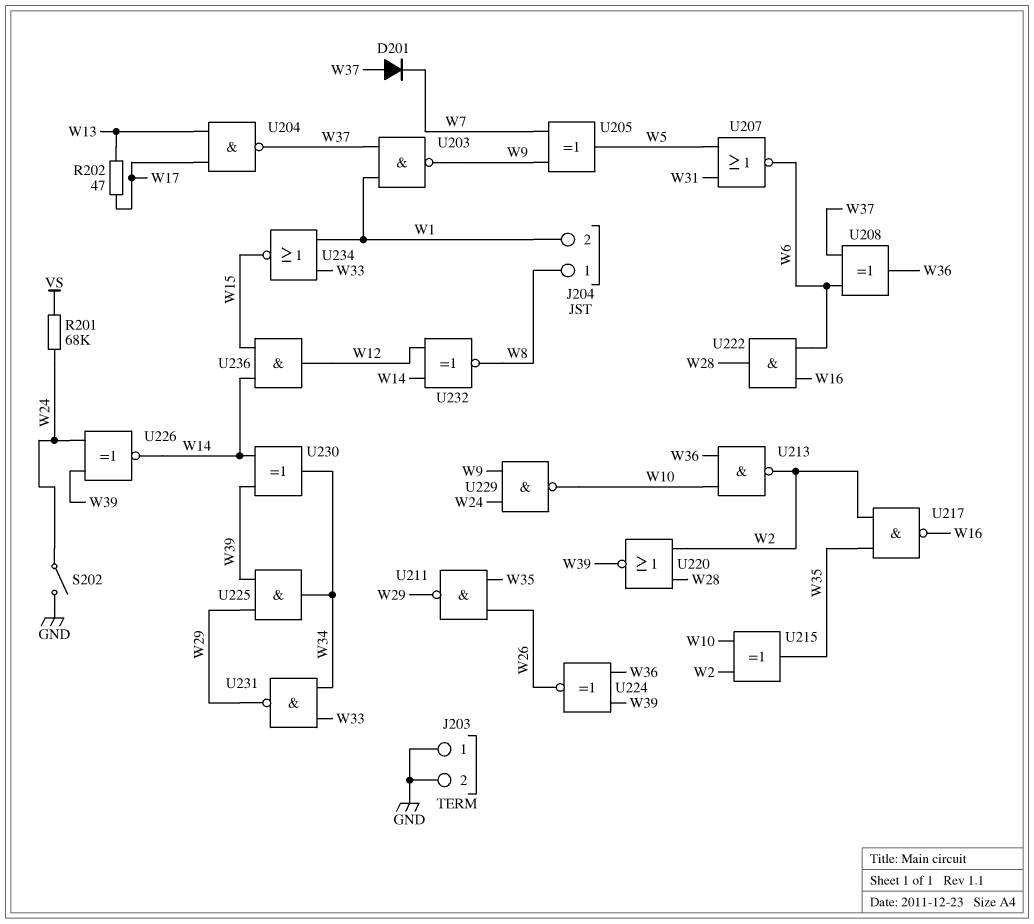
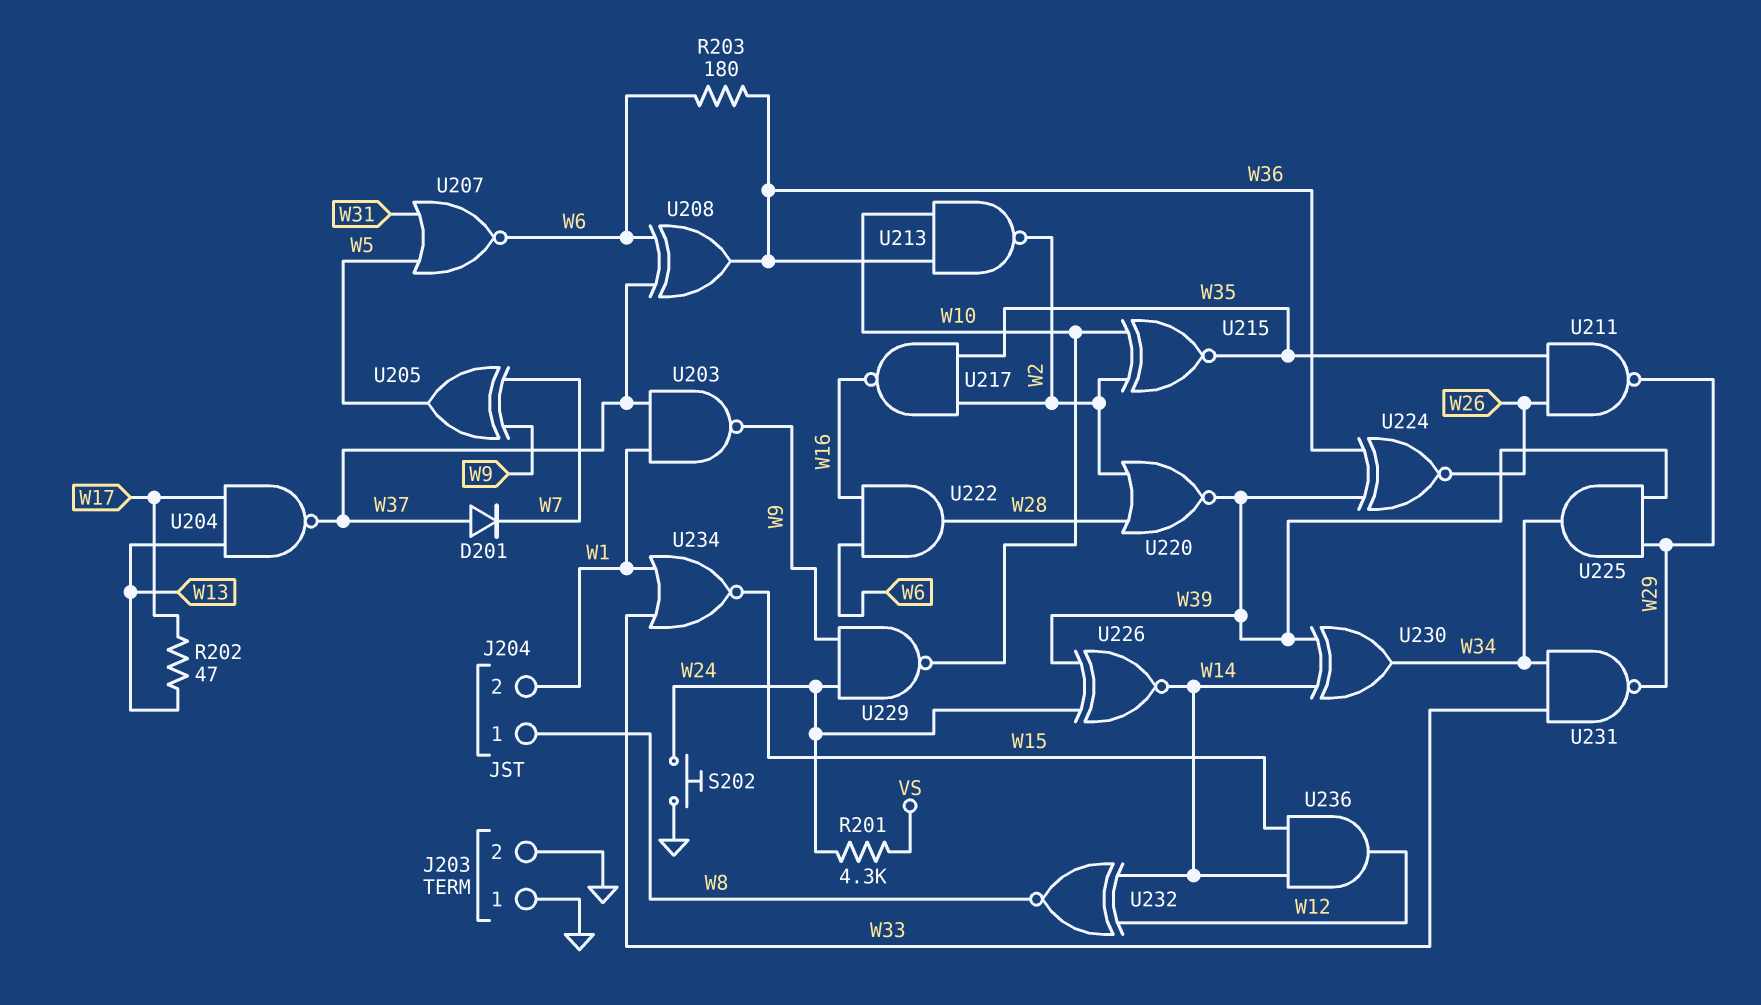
R201: 68k (VS, W24) -> 4.3k (VS, W24)
R203: none -> 180 (W6, W36)
S202: switch (GND, W24) -> button (GND, W24)
U215: XOR (in W2, in W10, out W35) -> XNOR (in W2, in W10, out W35)

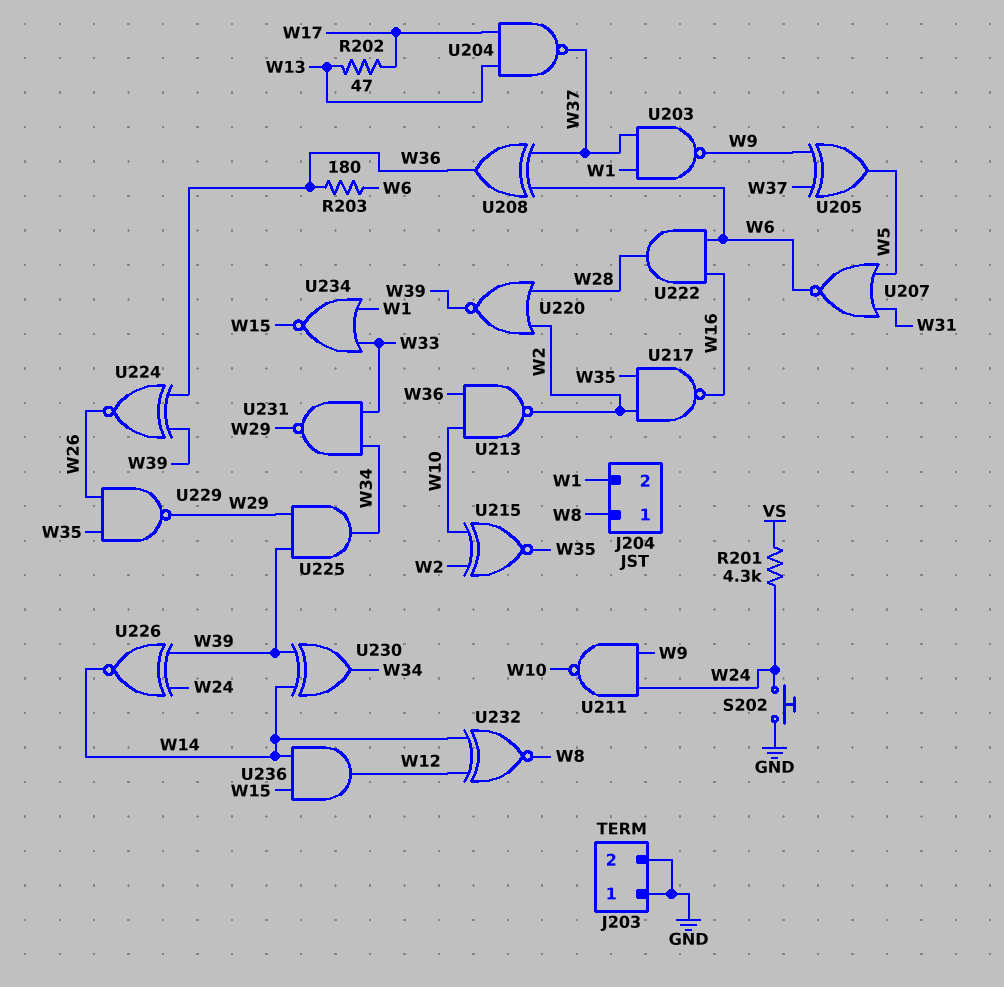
D201: diode (A W37, K W7) -> none
U205: XOR (in W7, in W9, out W5) -> XOR (in W9, in W37, out W5)
U211: NAND (in W26, in W35, out W29) -> NAND (in W9, in W24, out W10)
U229: NAND (in W9, in W24, out W10) -> NAND (in W26, in W35, out W29)

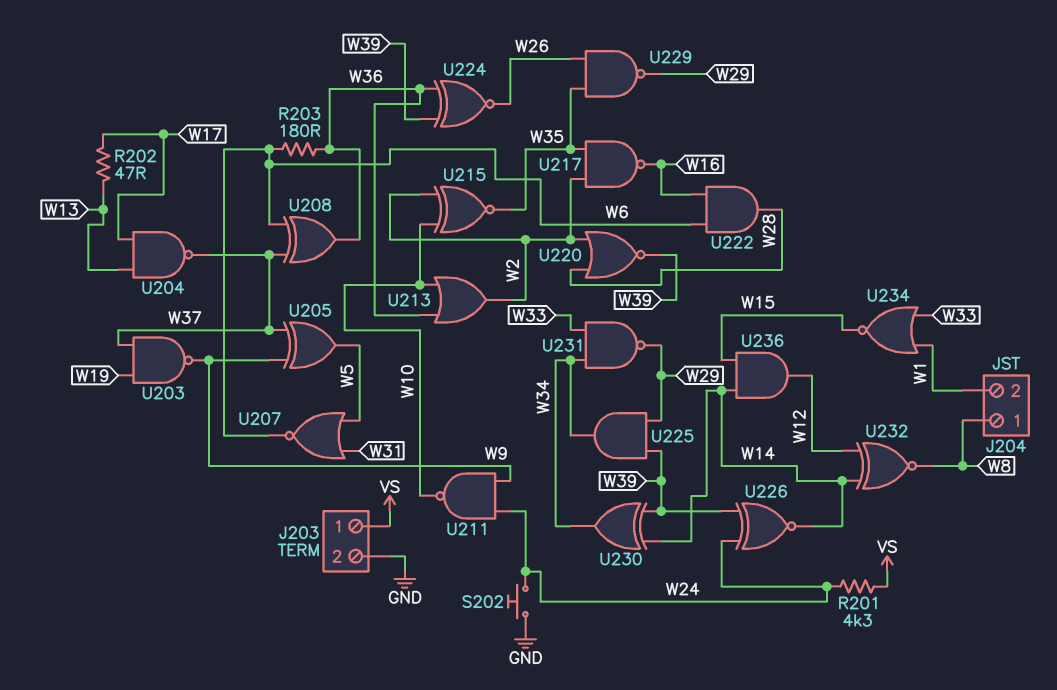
J203 pin 1: GND -> VS
U203: NAND (in W1, in W37, out W9) -> NAND (in W19, in W37, out W9)
U213: NAND (in W10, in W36, out W2) -> OR (in W10, in W36, out W2)

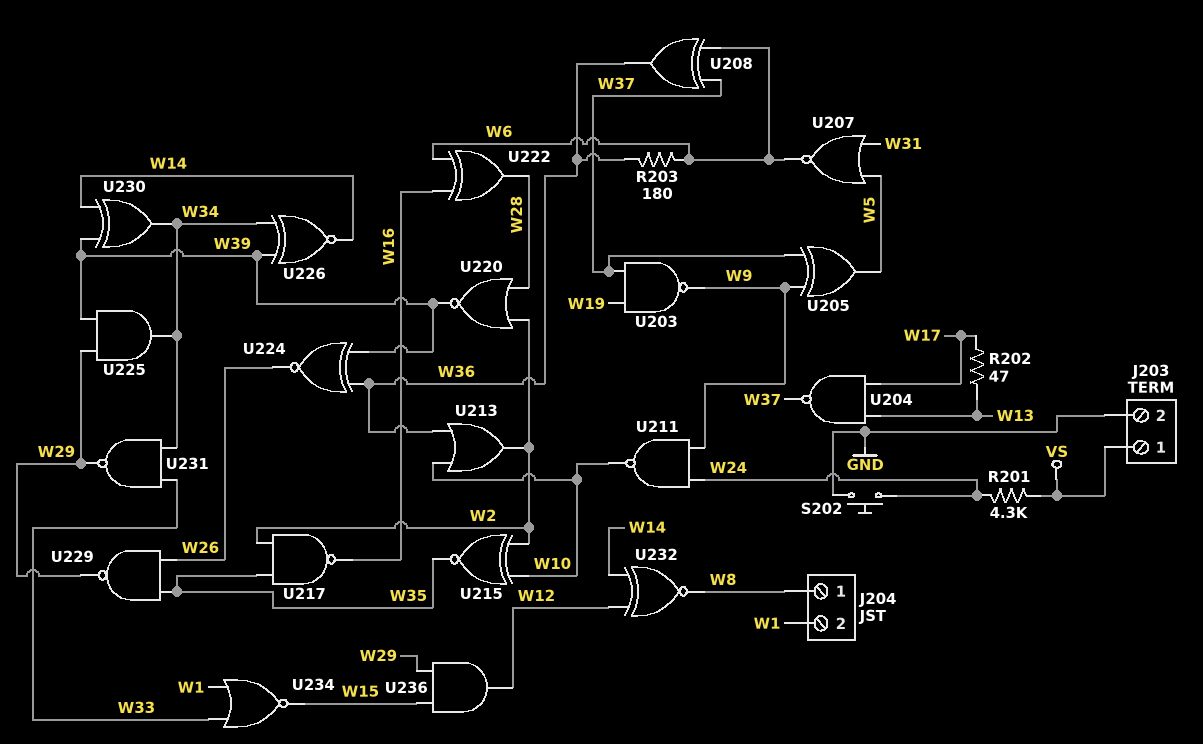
U222: AND (in W6, in W16, out W28) -> XOR (in W6, in W16, out W28)
U226: XNOR (in W24, in W39, out W14) -> XNOR (in W34, in W39, out W14)
U236: AND (in W14, in W15, out W12) -> AND (in W15, in W29, out W12)

